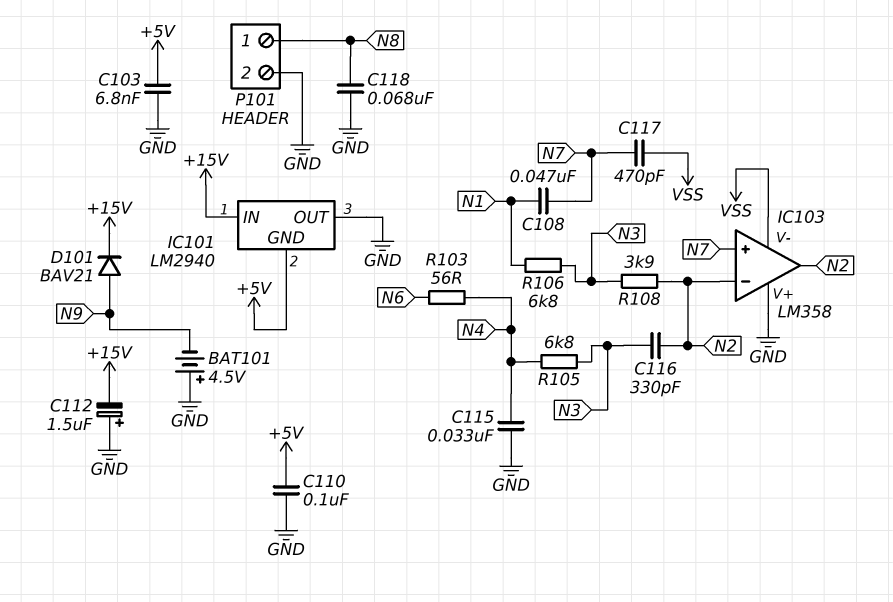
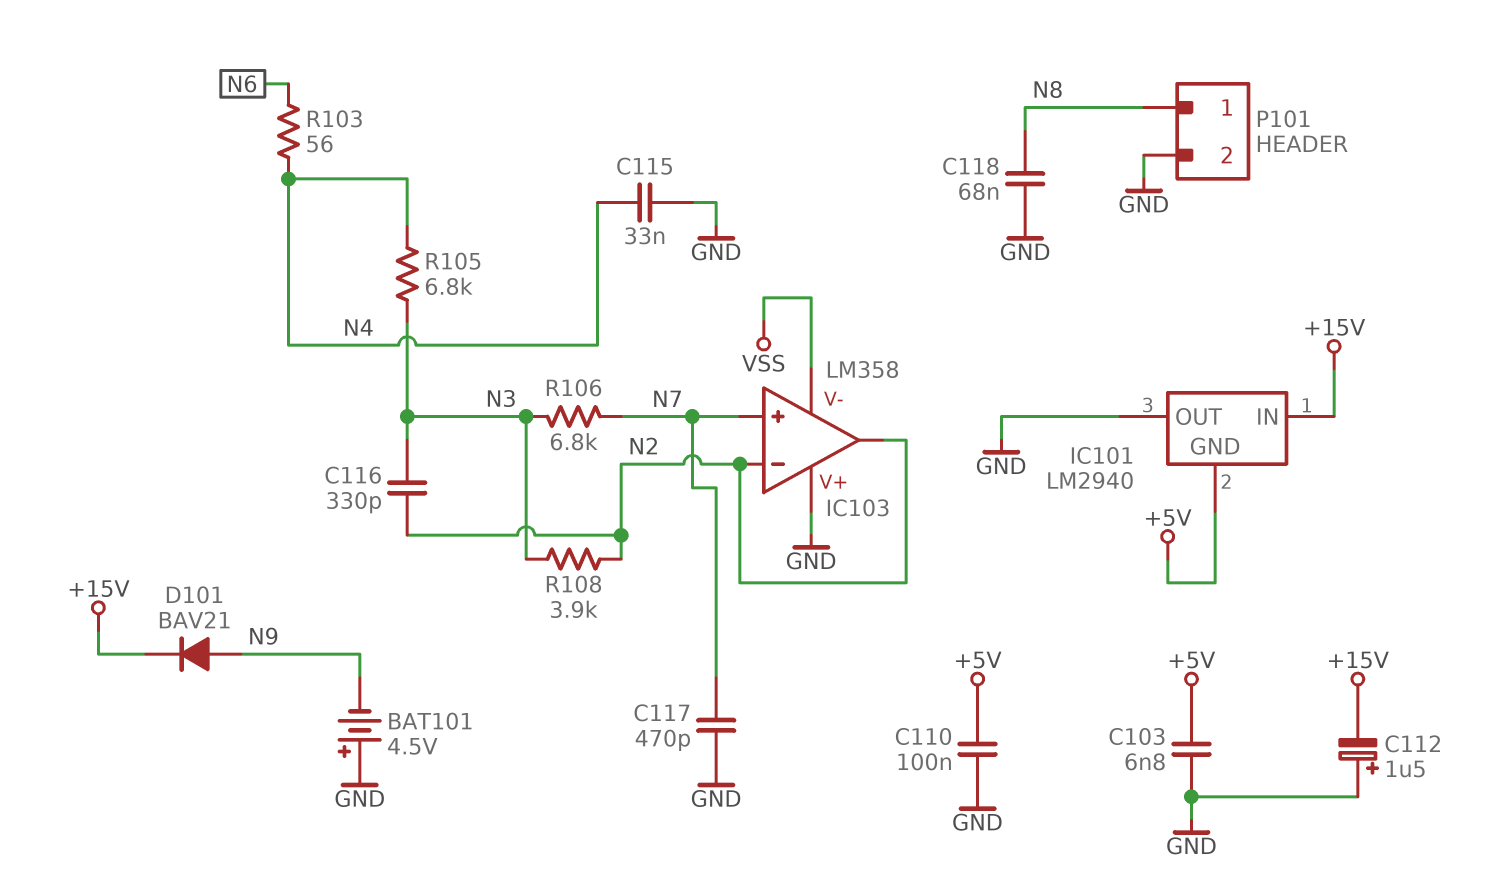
C108: 47nF (N1, N7) -> none
C117: 470pF (N7, VSS) -> 470pF (GND, N7)
R106: 6.8k (N1, N3) -> 6.8k (N3, N7)

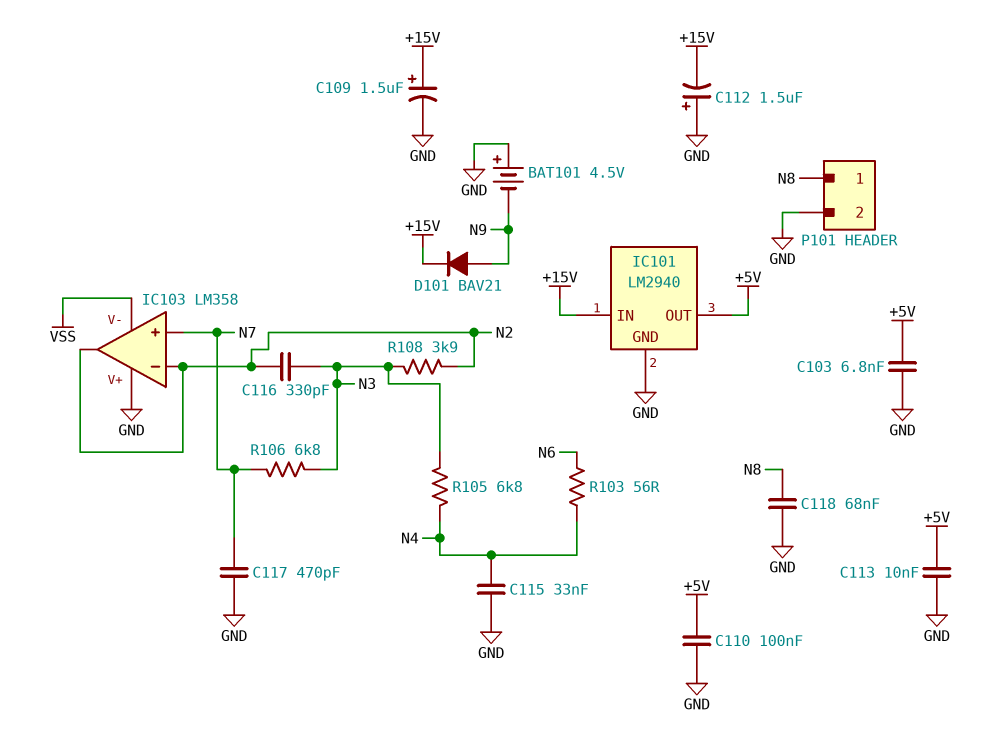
C109: none -> 1.5uF (plus +15V, minus GND)
C113: none -> 10nF (+5V, GND)
IC101 pin GND: +5V -> GND
IC101 pin OUT: GND -> +5V

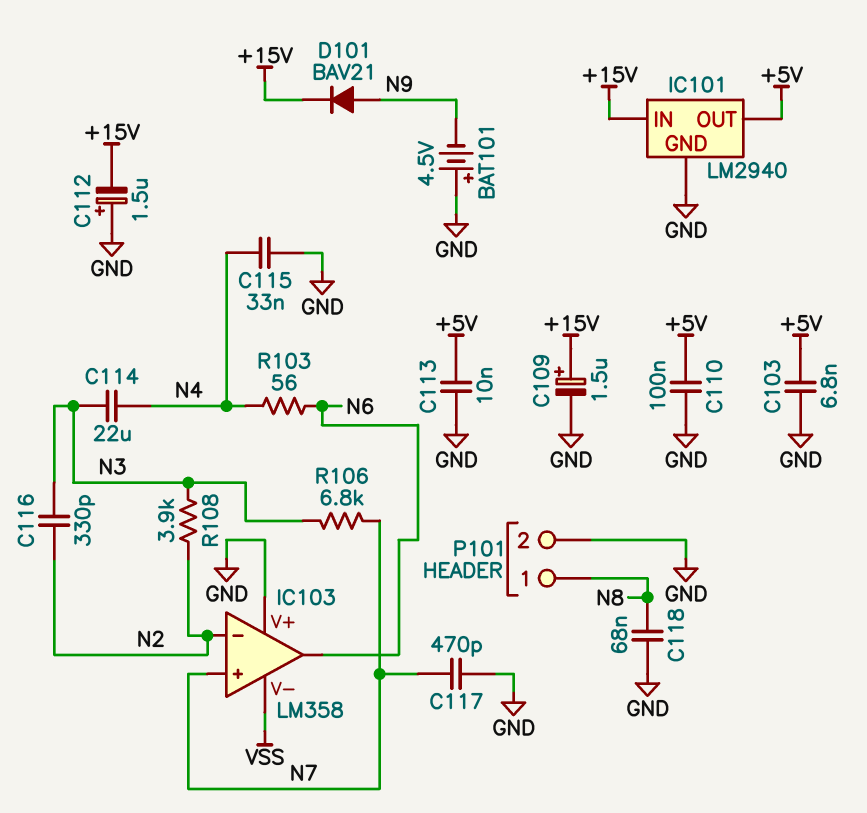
C114: none -> 22uF (N3, N4)
IC103 pin out: N2 -> N6
R105: 6.8k (N3, N4) -> none

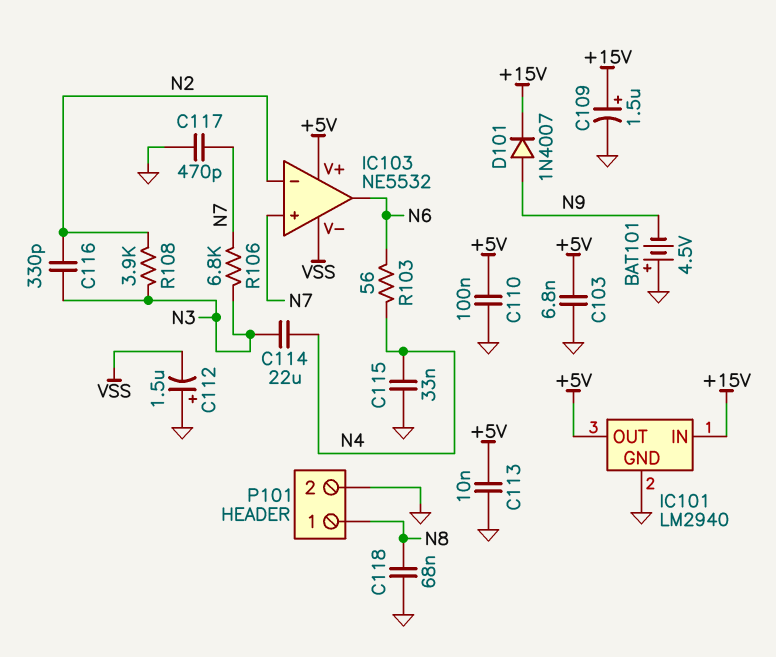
C112: 1.5uF (plus GND, minus +15V) -> 1.5uF (plus GND, minus VSS)
D101: diode BAV21 (A N9, K +15V) -> diode 1N4007 (A N9, K +15V)
IC103: LM358 -> NE5532
IC103 pin V+: GND -> +5V

